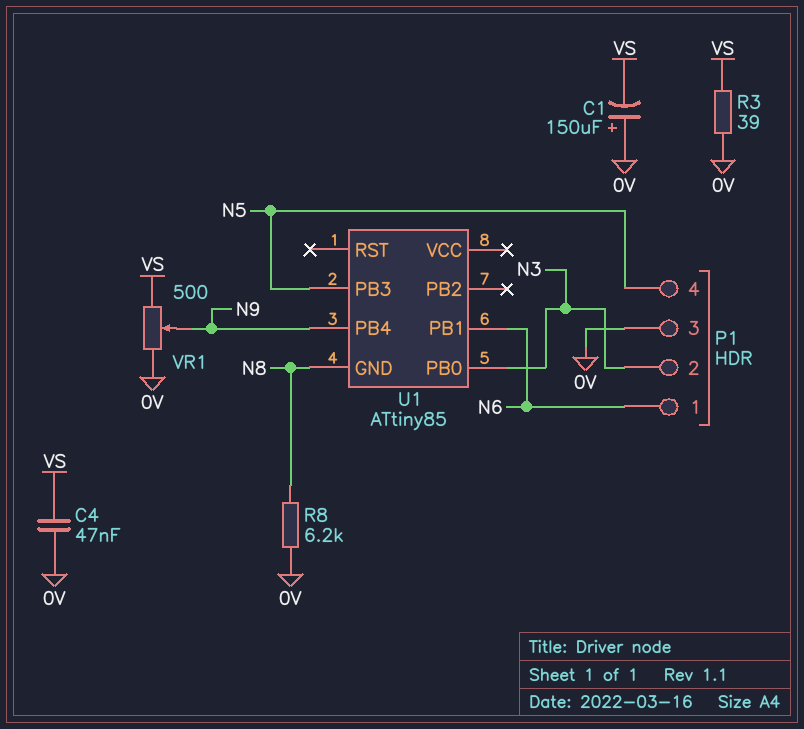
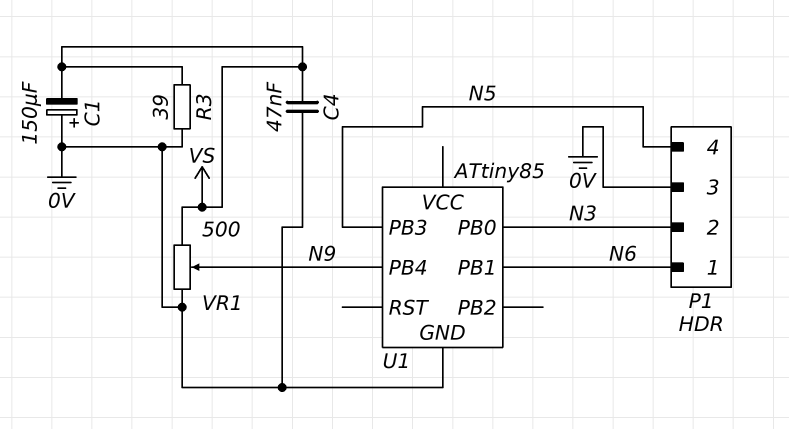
R8: 6.2k (0V, N8) -> none
U1 pin GND: N8 -> 0V

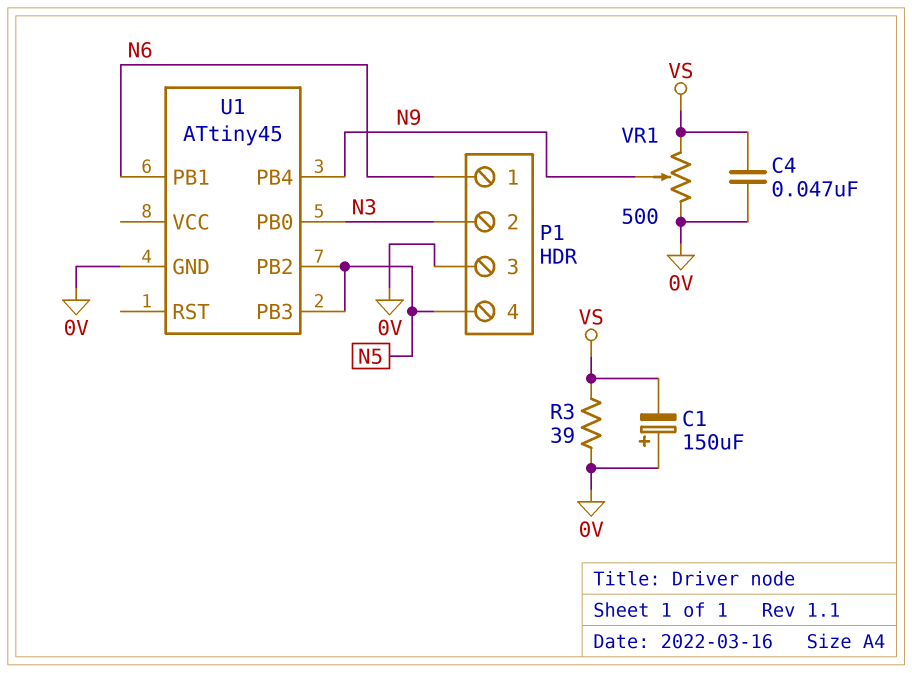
U1: ATtiny85 -> ATtiny45
U1 pin PB2: none -> N5

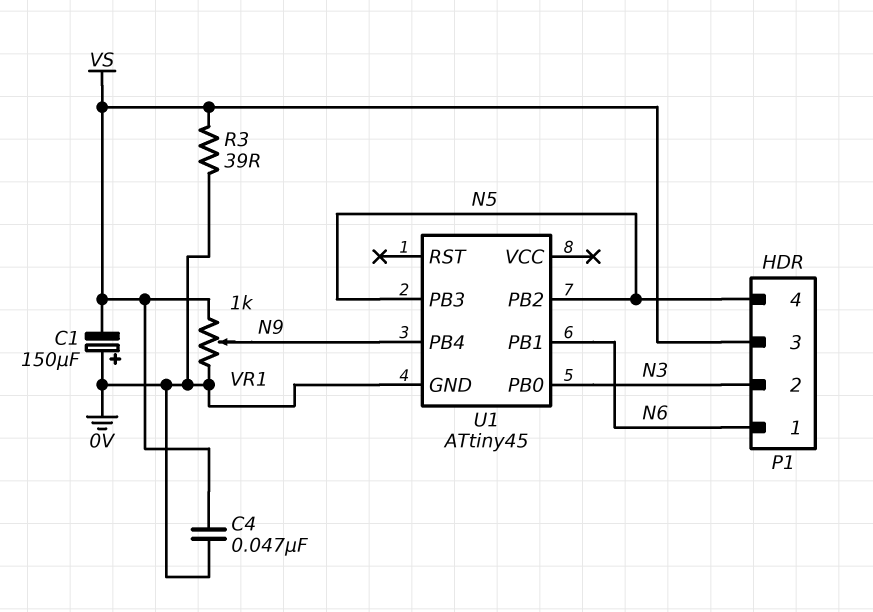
P1 pin 3: 0V -> VS
VR1: 500 (0V, VS, wiper N9) -> 1k (0V, VS, wiper N9)

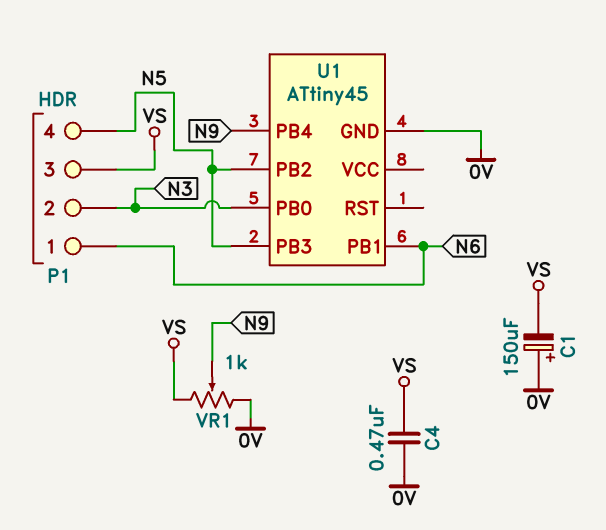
C4: 47nF (0V, VS) -> 470nF (0V, VS)
R3: 39 (0V, VS) -> none

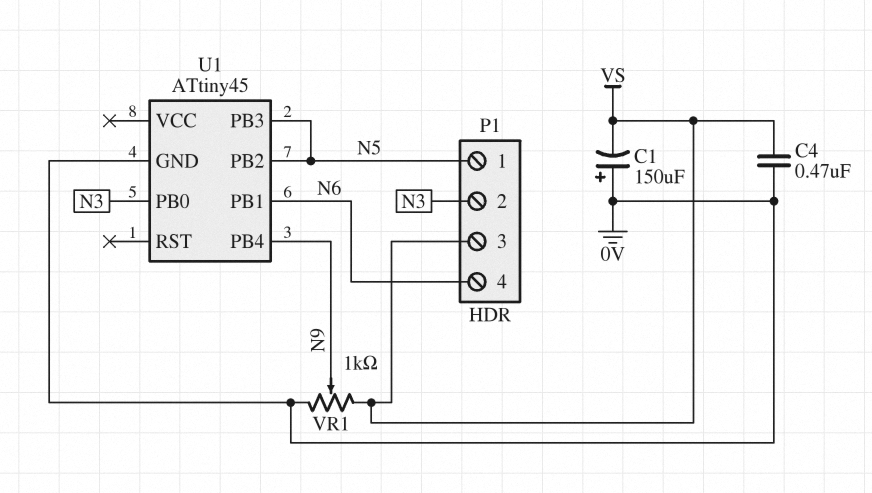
P1 pin 1: N6 -> N5
P1 pin 4: N5 -> N6

